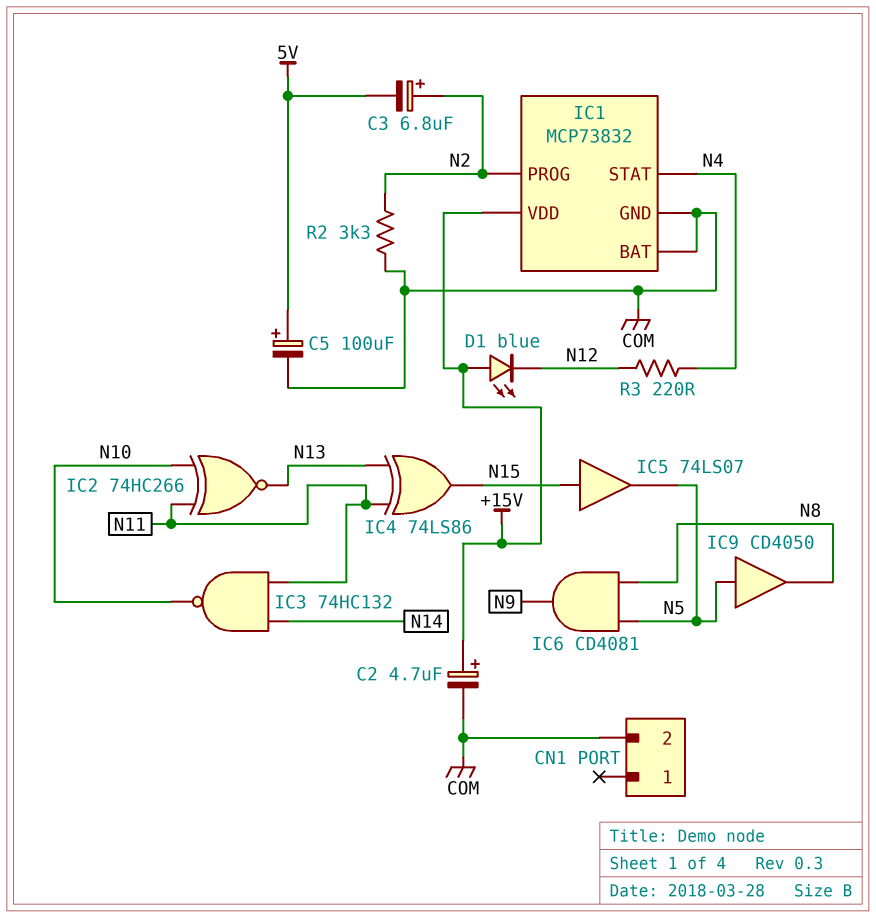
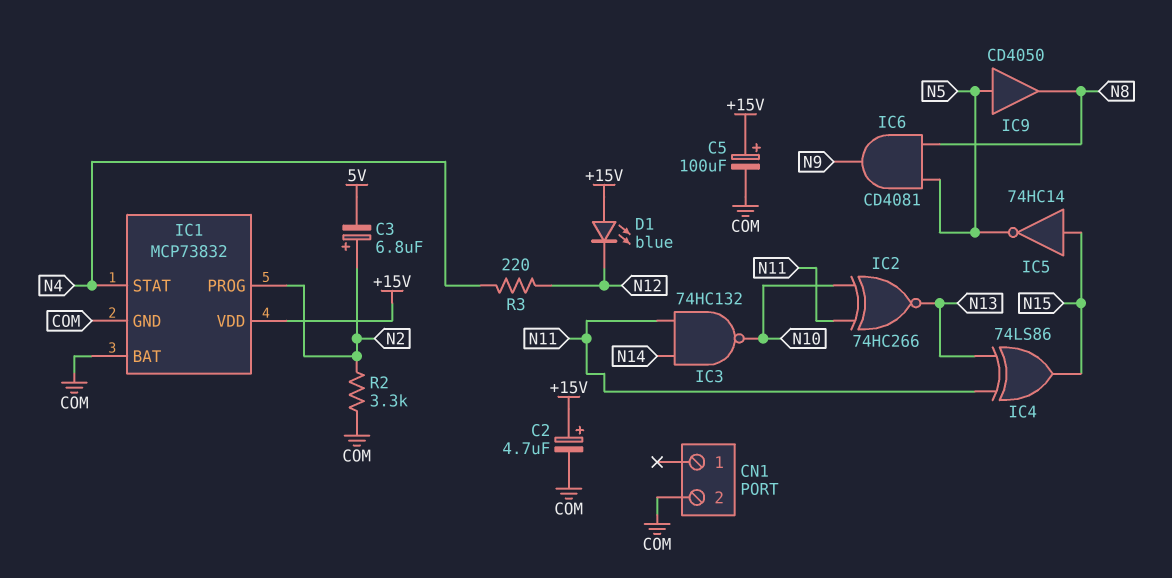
C5: 100uF (plus 5V, minus COM) -> 100uF (plus +15V, minus COM)
IC5: buffer 74LS07 (in N15, out N5) -> NOT 74HC14 (in N15, out N5)

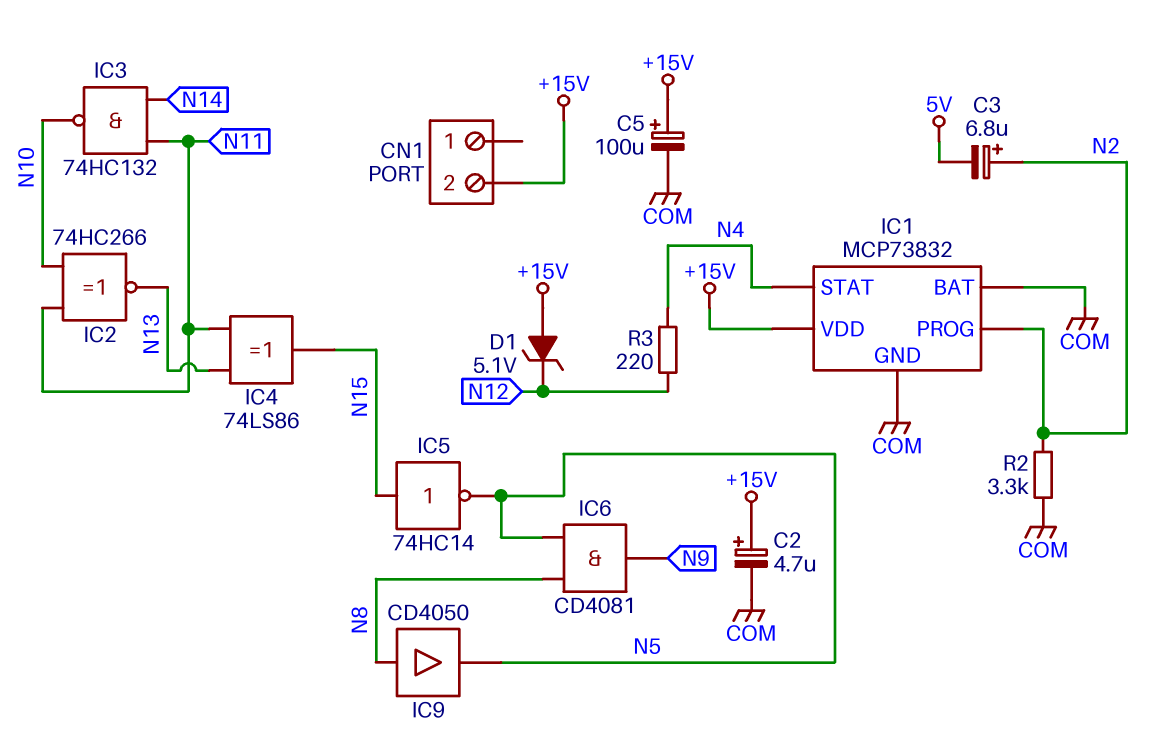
CN1 pin 2: COM -> +15V
D1: LED blue (A +15V, K N12) -> zener 5.1V (A +15V, K N12)
IC9: buffer CD4050 (in N5, out N8) -> buffer CD4050 (in N8, out N5)

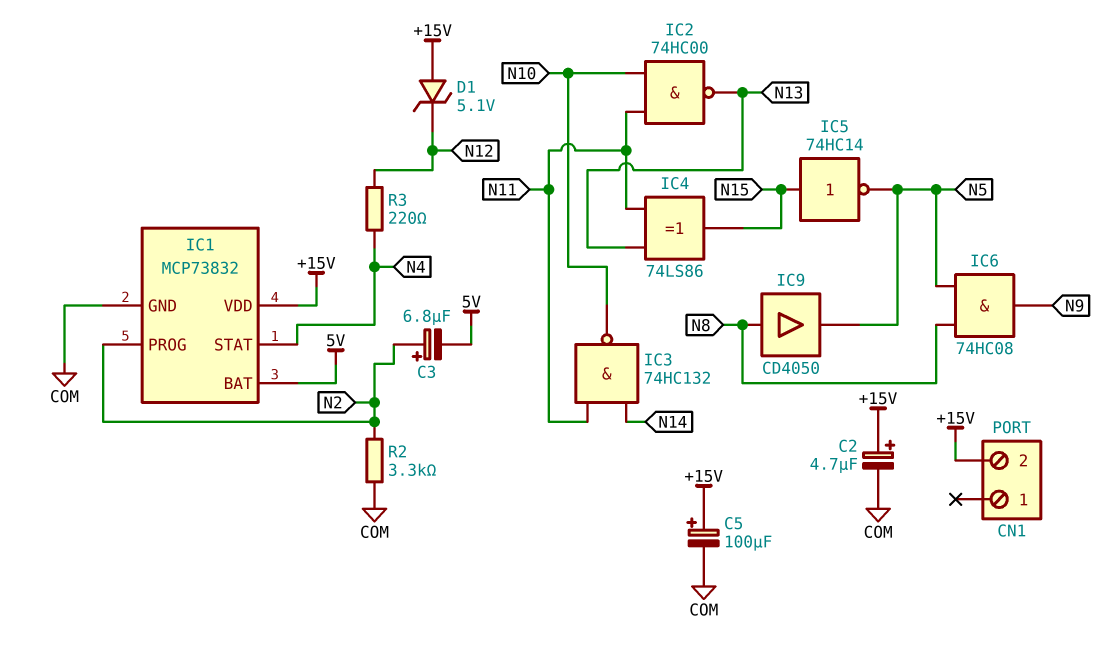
IC1 pin BAT: COM -> 5V
IC2: XNOR 74HC266 (in N10, in N11, out N13) -> NAND 74HC00 (in N10, in N11, out N13)
IC6: AND CD4081 (in N5, in N8, out N9) -> AND 74HC08 (in N5, in N8, out N9)

